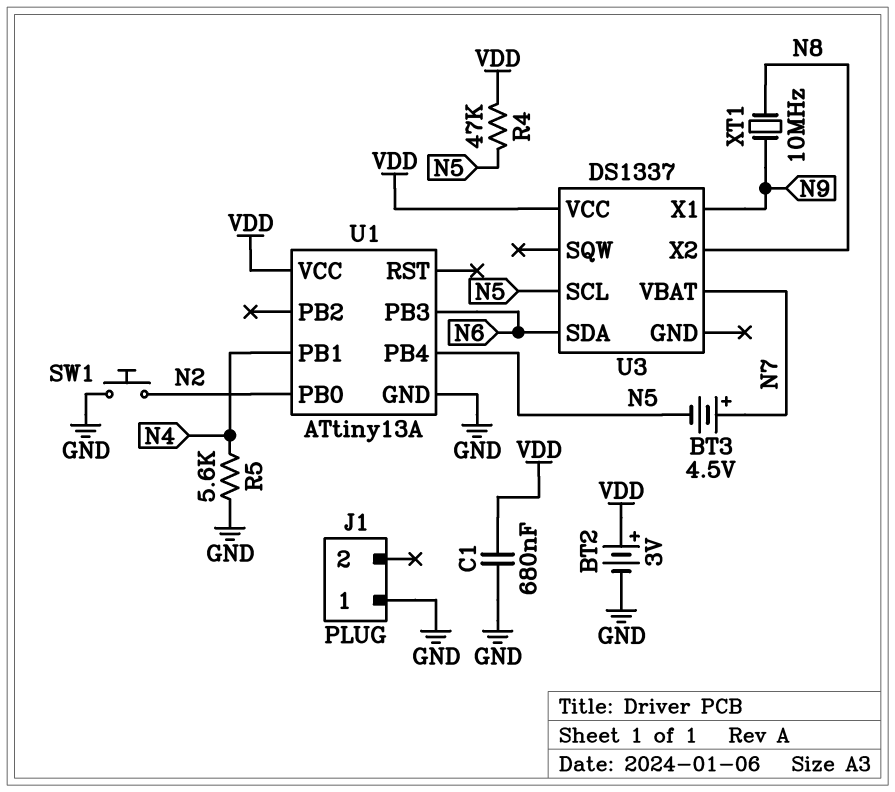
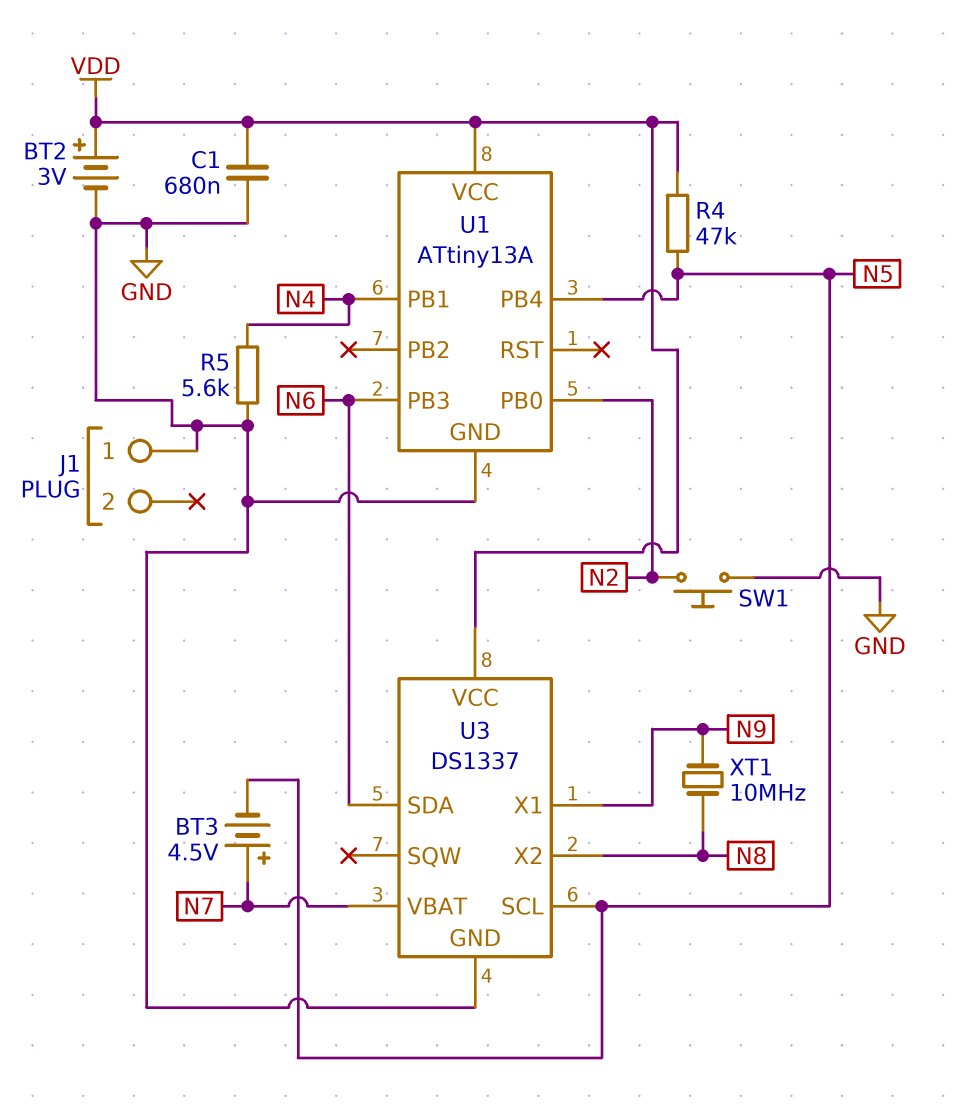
U3 pin GND: none -> GND

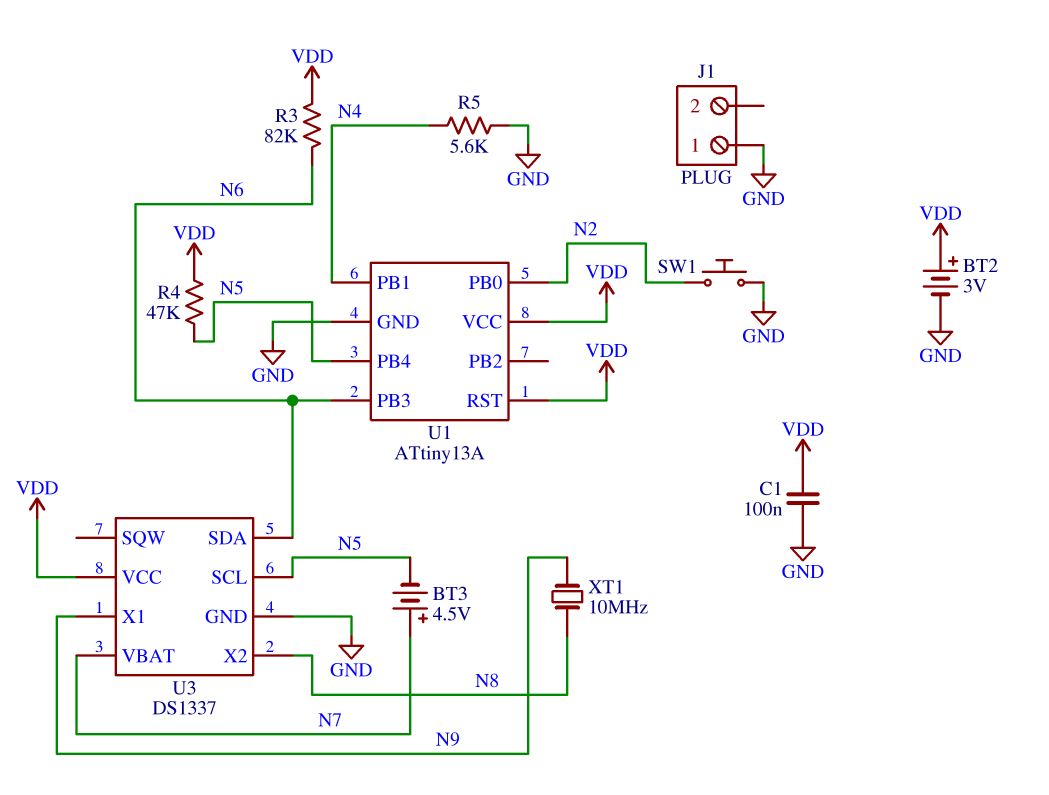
C1: 680nF (GND, VDD) -> 100nF (GND, VDD)
R3: none -> 82k (N6, VDD)
U1 pin RST: none -> VDD

